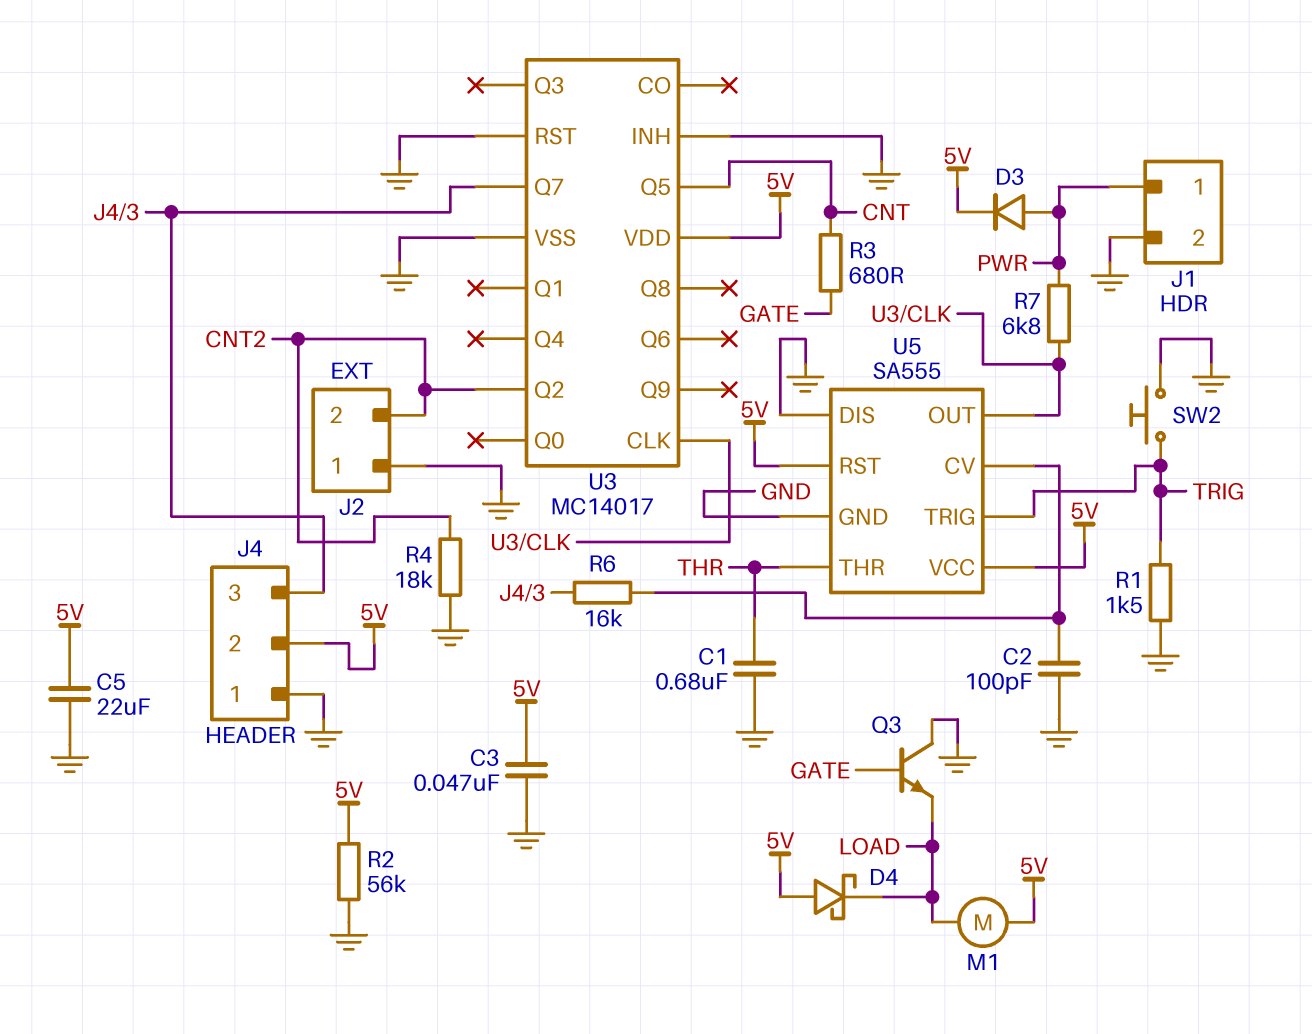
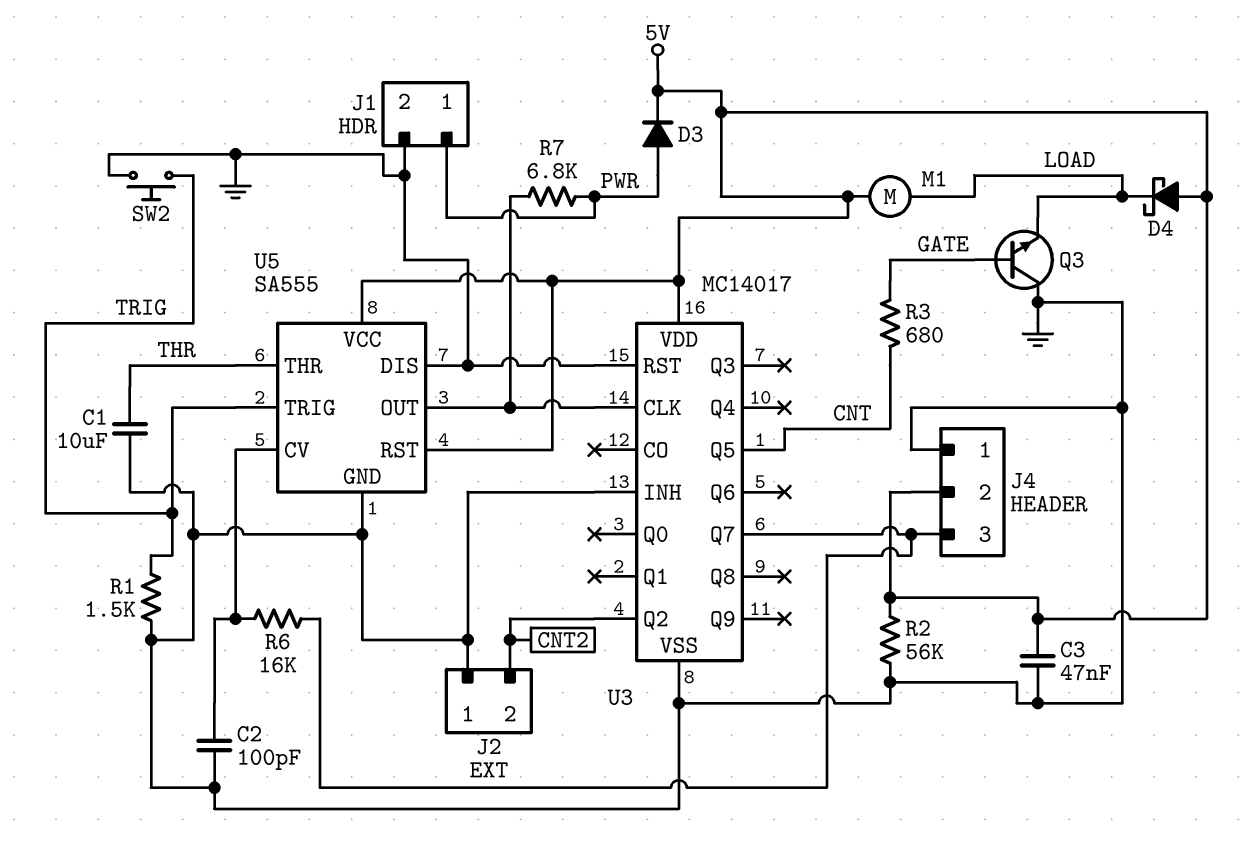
C1: 680nF (GND, THR) -> 10uF (GND, THR)
C5: 22uF (5V, GND) -> none
R4: 18k (CNT2, GND) -> none

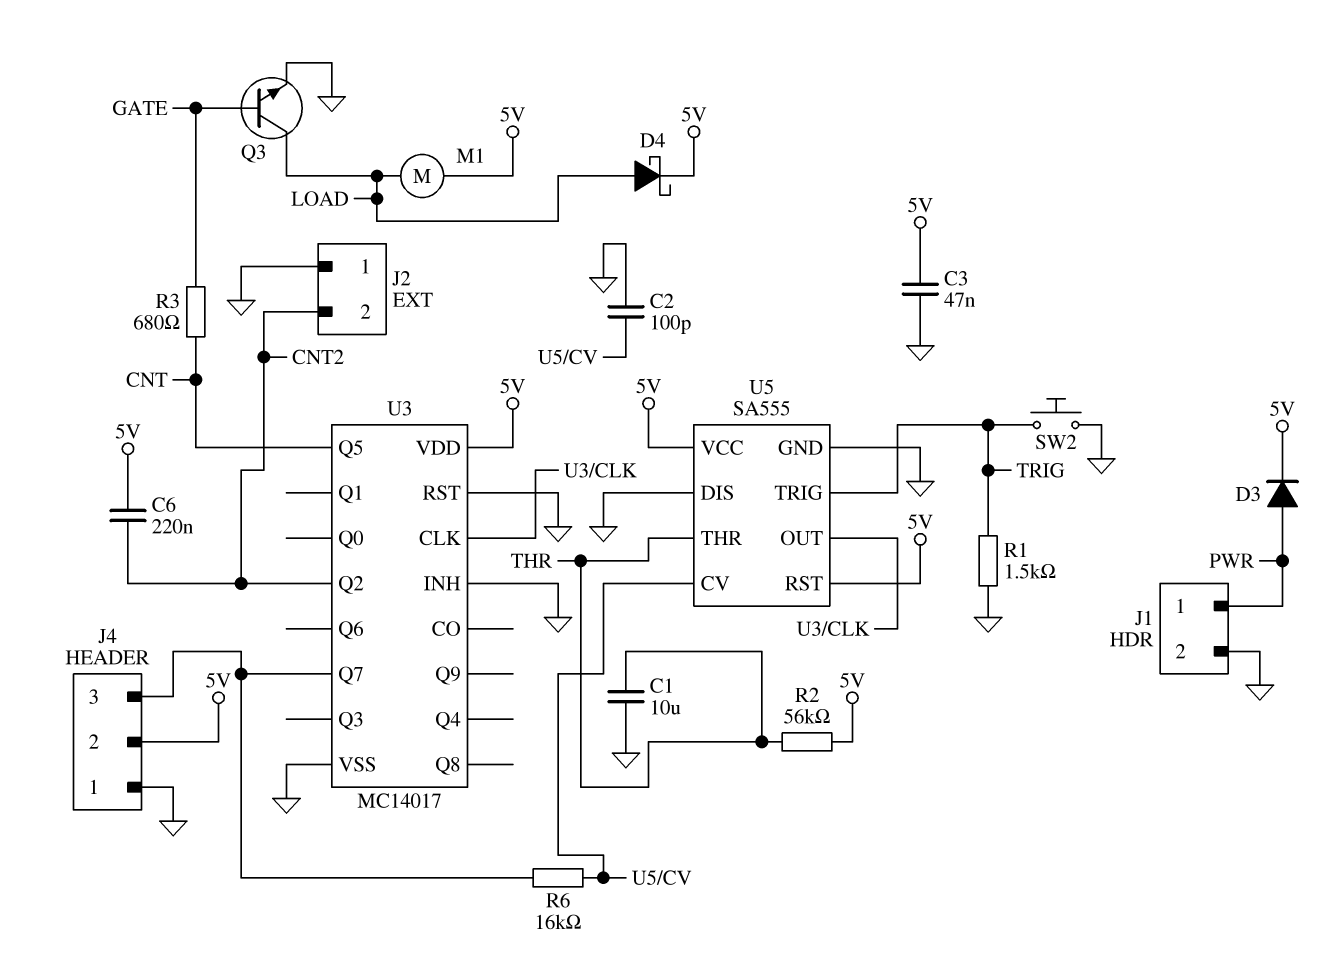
C6: none -> 220nF (5V, CNT2)
D4: schottky (A 5V, K LOAD) -> schottky (A LOAD, K 5V)
Q3: NPN (B GATE, C GND, E LOAD) -> NPN (B GATE, C LOAD, E GND)
R2: 56k (5V, GND) -> 56k (5V, THR)
R7: 6.8k (PWR, U3/CLK) -> none

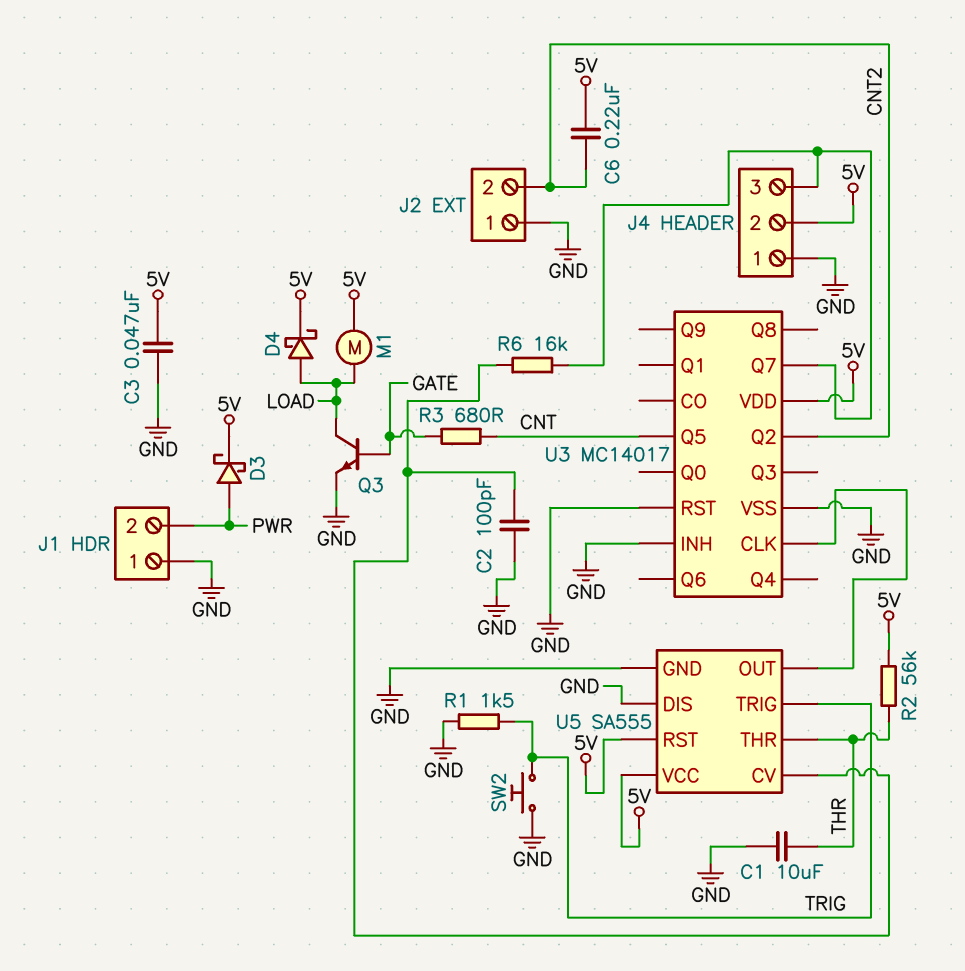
D3: diode (A PWR, K 5V) -> schottky (A PWR, K 5V)
J1 pin 1: PWR -> GND
J1 pin 2: GND -> PWR

